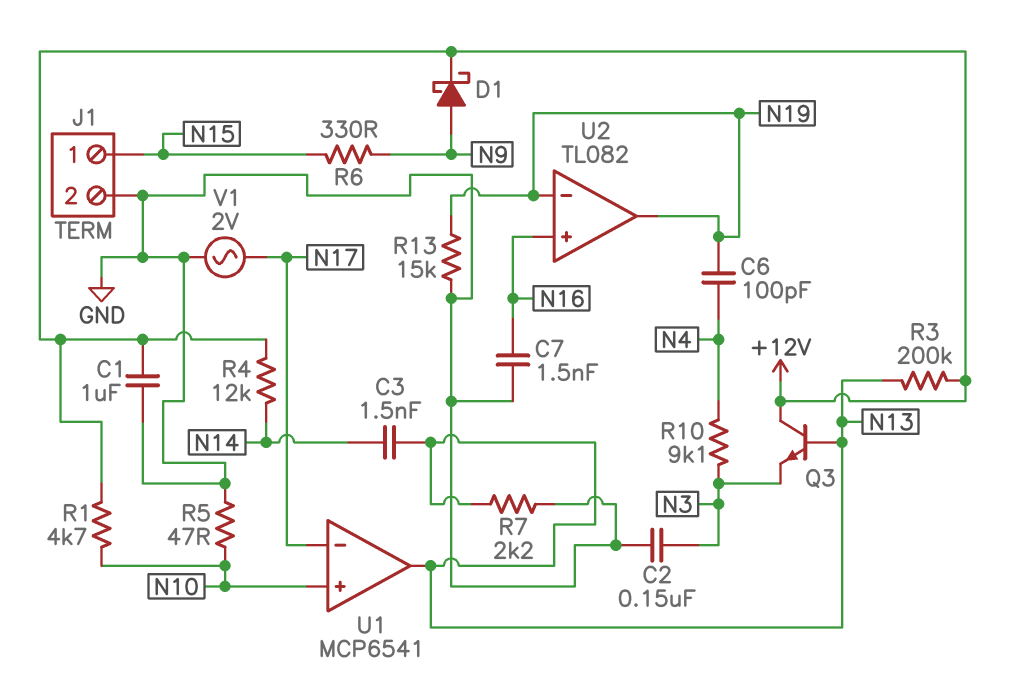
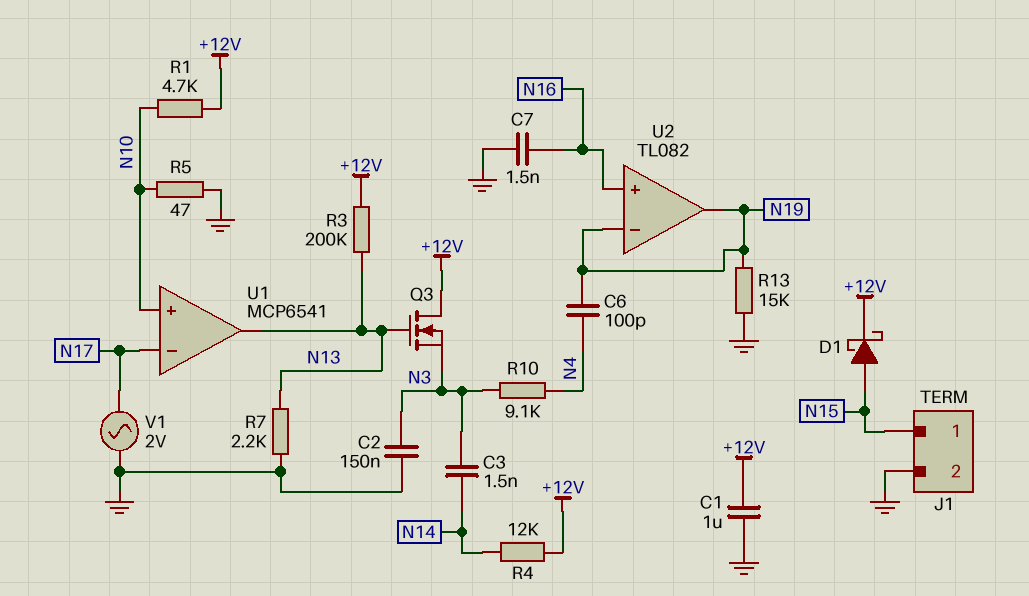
C3: 1.5nF (N13, N14) -> 1.5nF (N3, N14)
D1: schottky (A N9, K +12V) -> schottky (A N15, K +12V)
Q3: NPN (B N13, C +12V, E N3) -> NMOS (G N13, D +12V, S N3)
R6: 330 (N9, N15) -> none

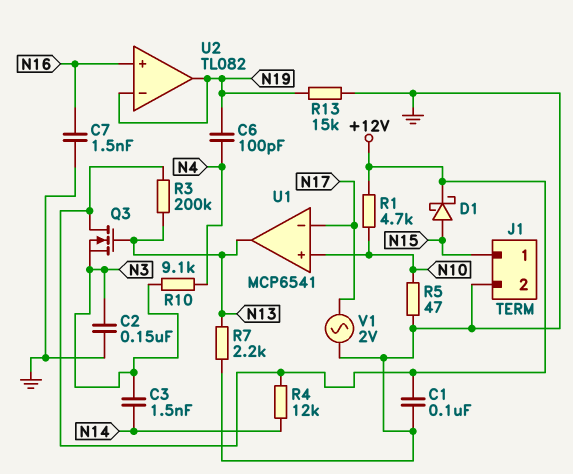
C1: 1uF (+12V, GND) -> 100nF (+12V, GND)

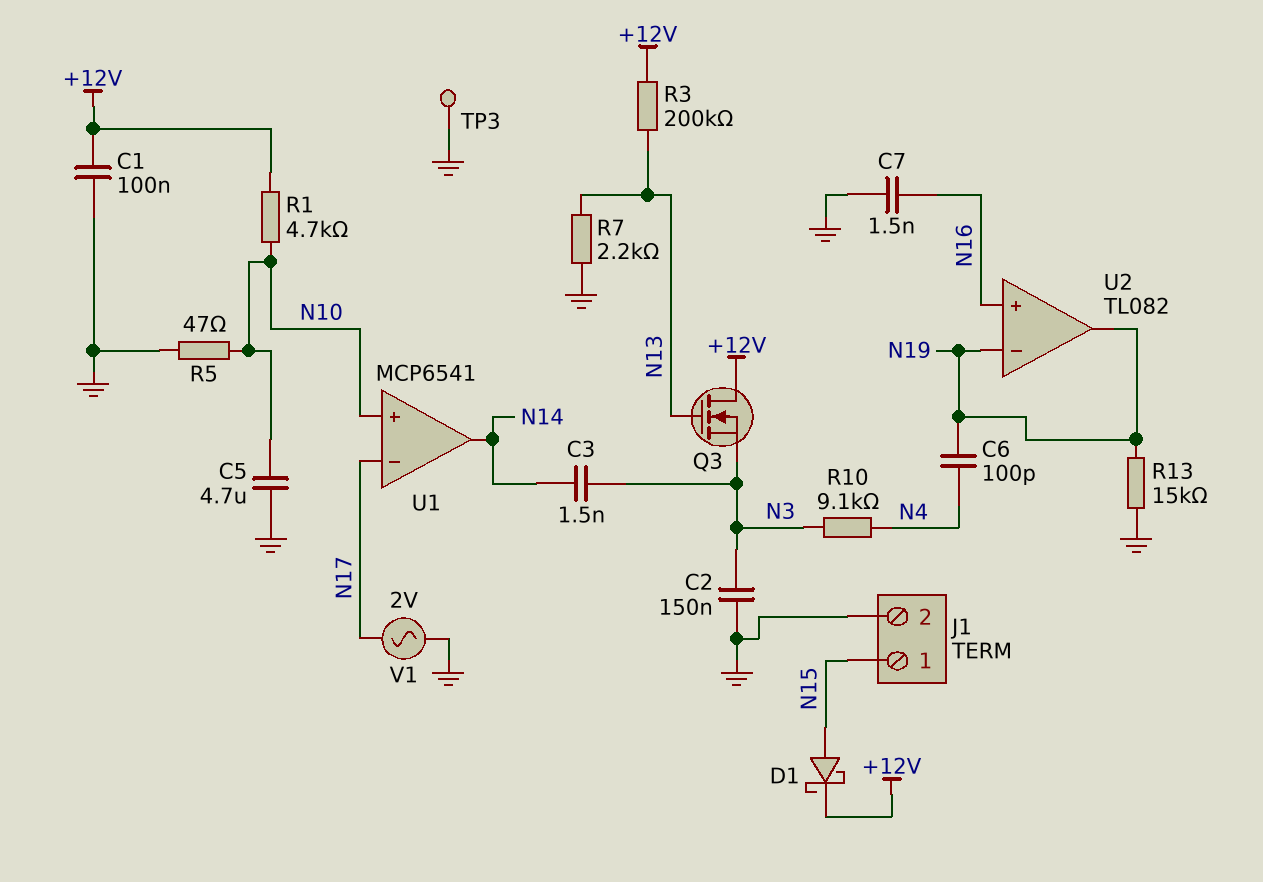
C5: none -> 4.7uF (GND, N10)
R4: 12k (+12V, N14) -> none
TP3: none -> test point (GND)
U1 pin out: N13 -> N14

